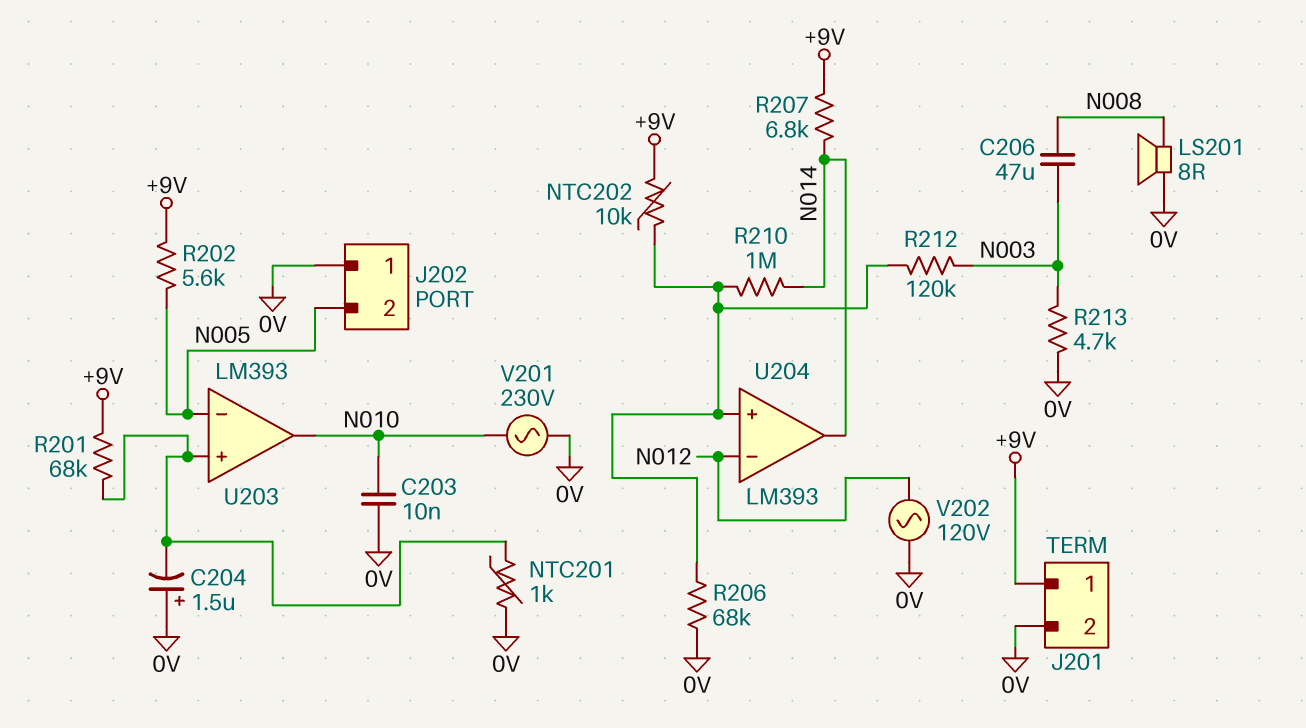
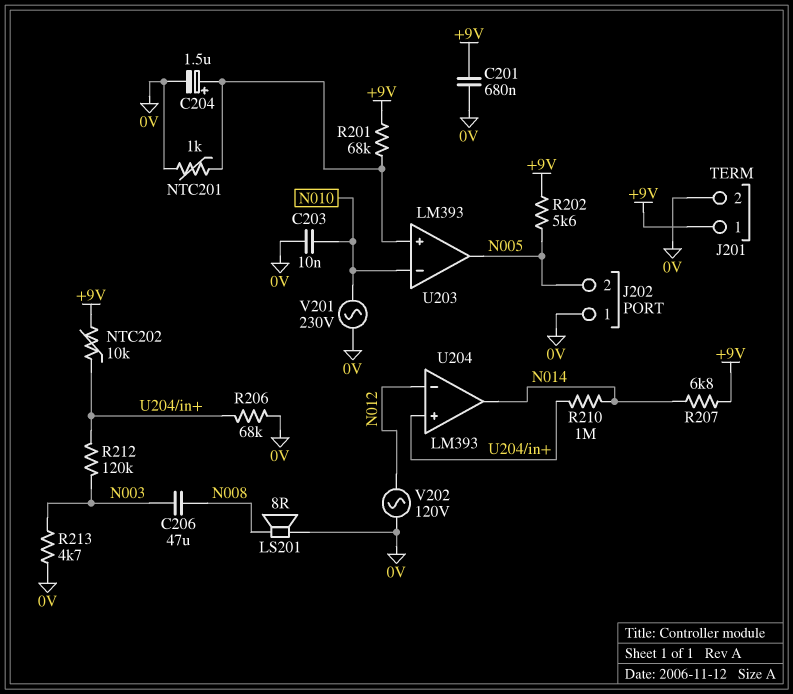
C201: none -> 680nF (+9V, 0V)
C204: 1.5uF (plus 0V, minus U203/in+) -> 1.5uF (plus U203/in+, minus 0V)
U203 pin in-: N005 -> N010
U203 pin out: N010 -> N005

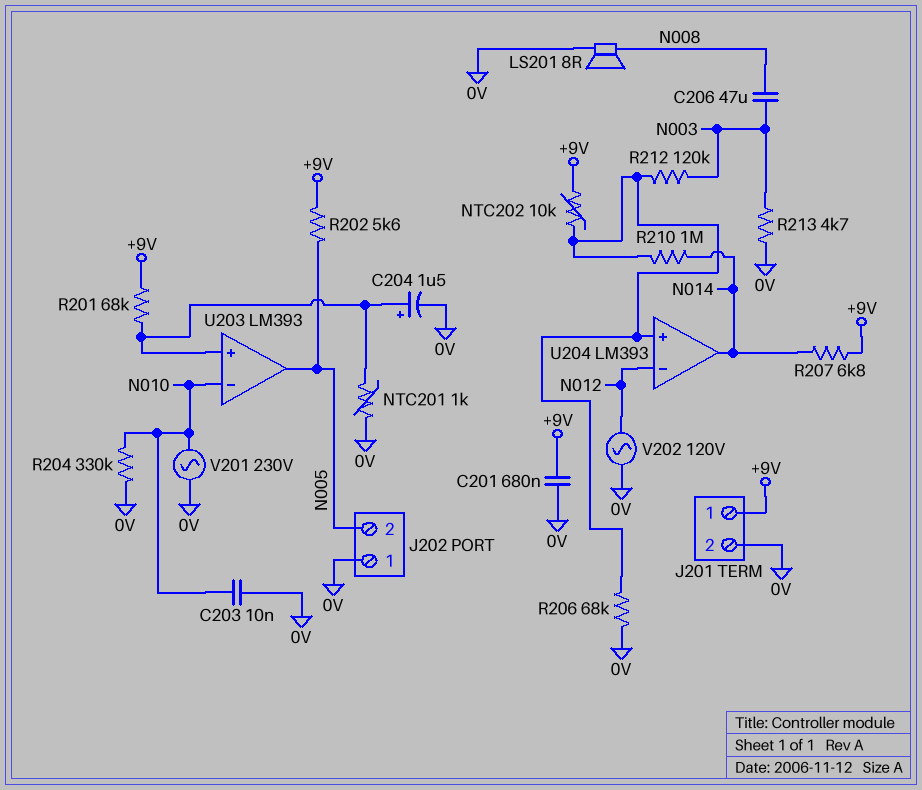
R204: none -> 330k (0V, N010)

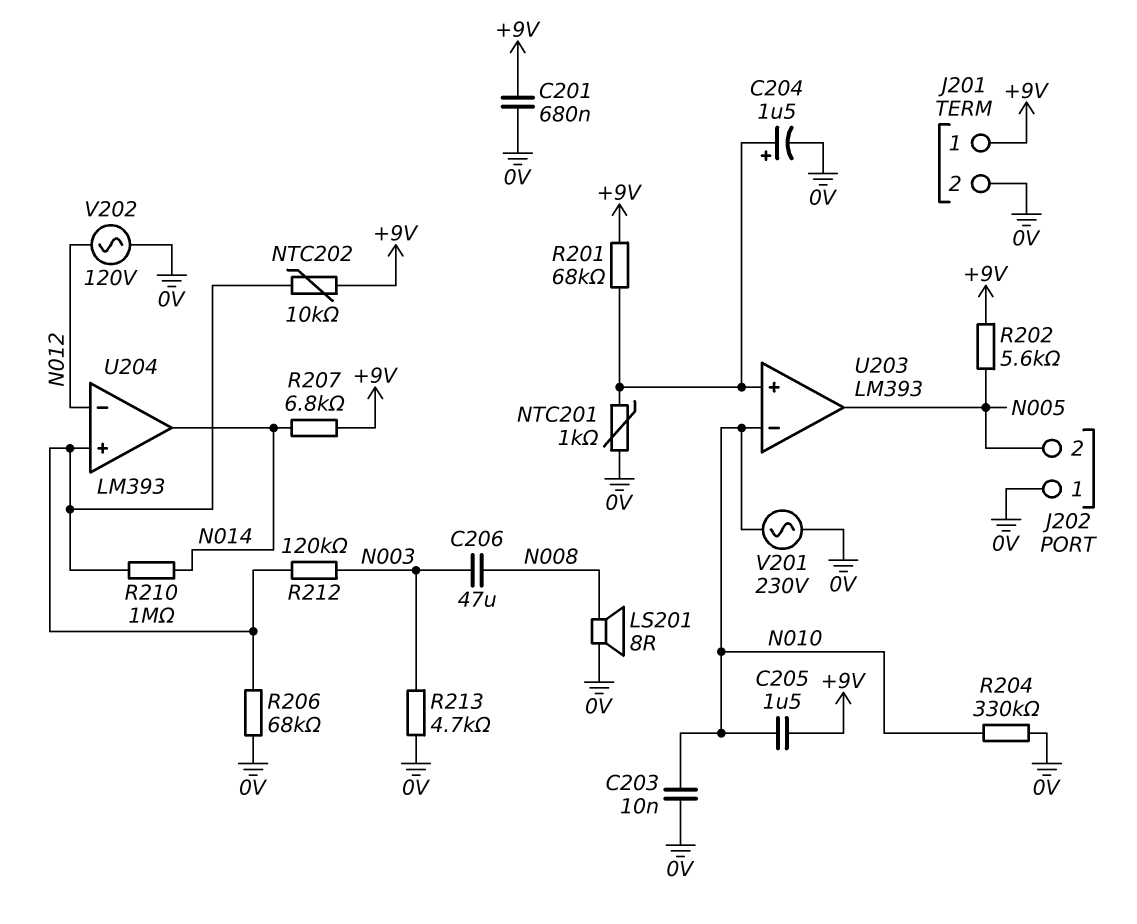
C205: none -> 1.5uF (+9V, N010)

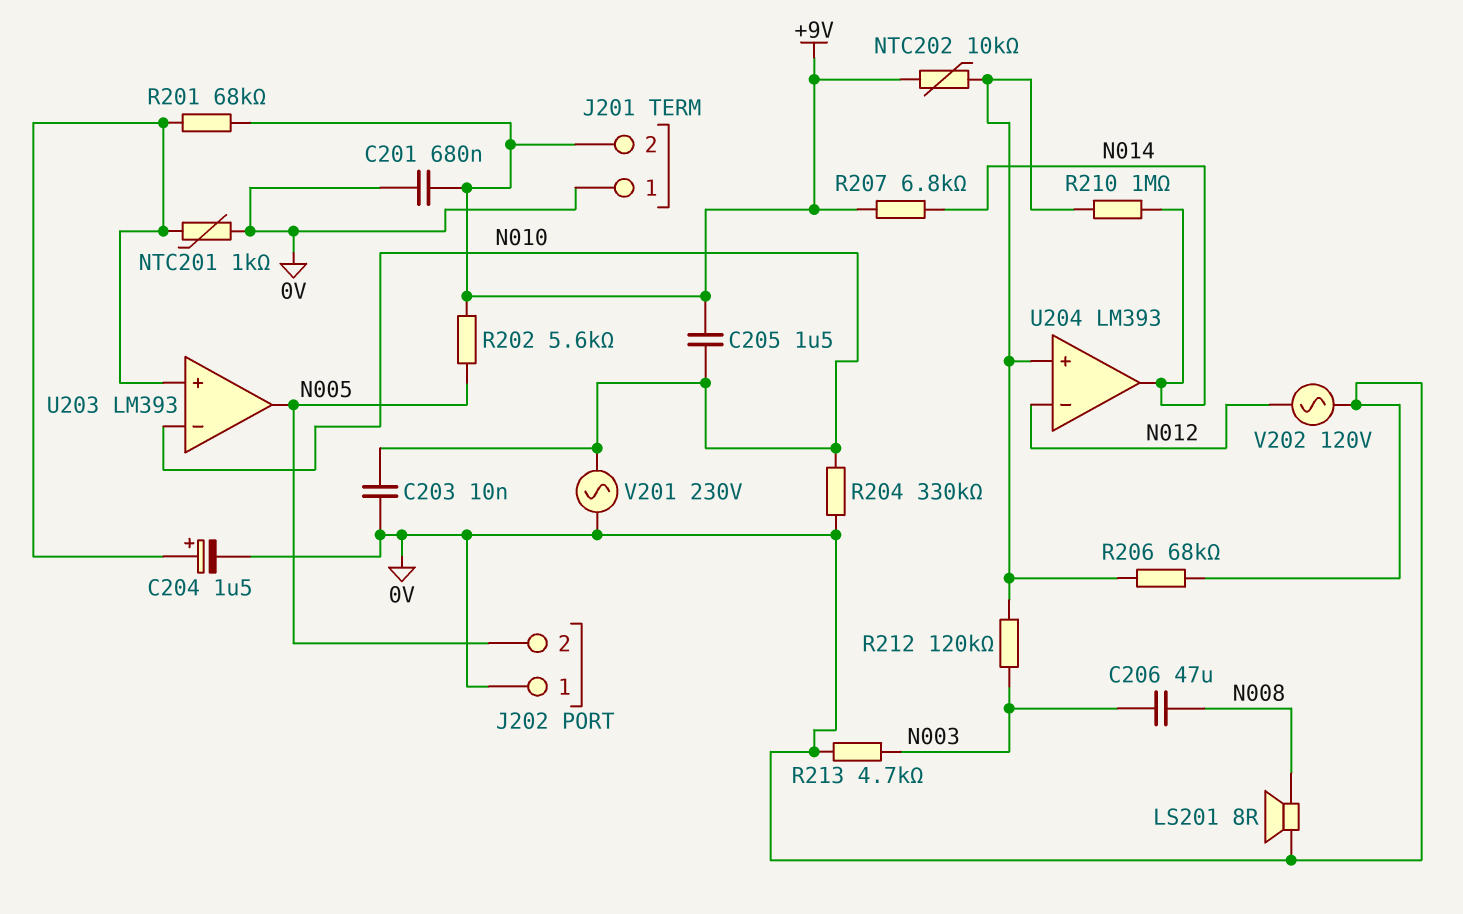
J201 pin 1: +9V -> 0V
J201 pin 2: 0V -> +9V

